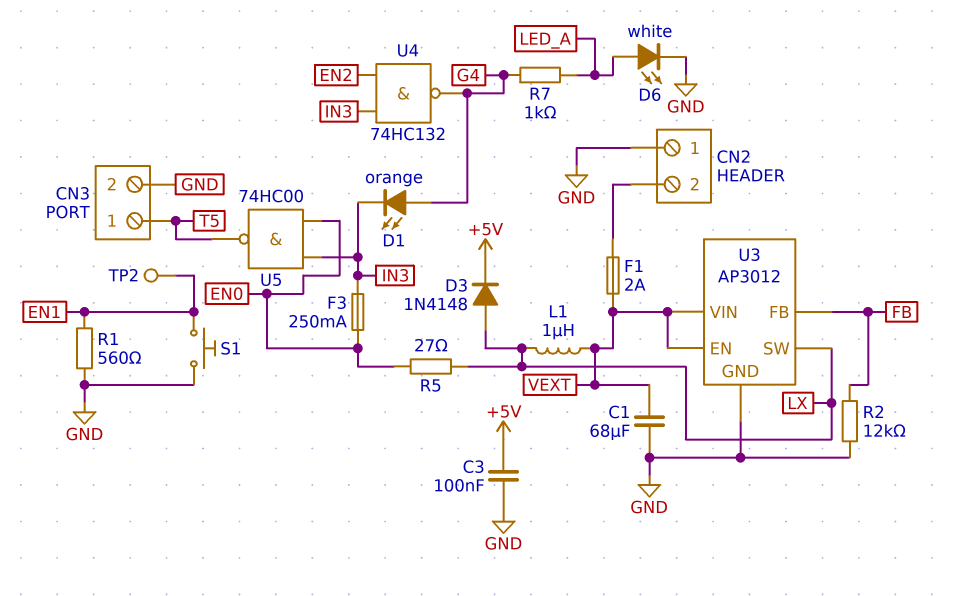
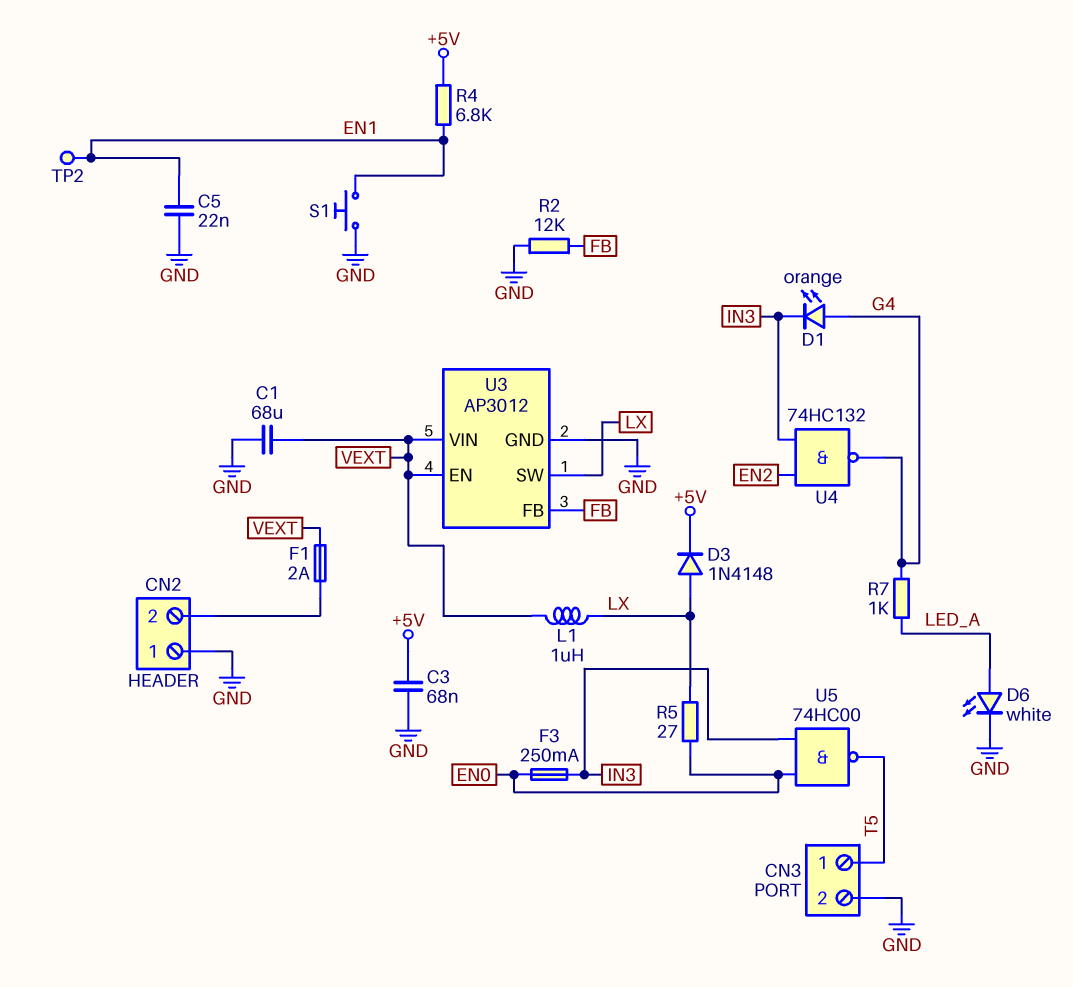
C3: 100nF (+5V, GND) -> 68nF (+5V, GND)
C5: none -> 22nF (EN1, GND)
R1: 560 (EN1, GND) -> none
R4: none -> 6.8k (+5V, EN1)

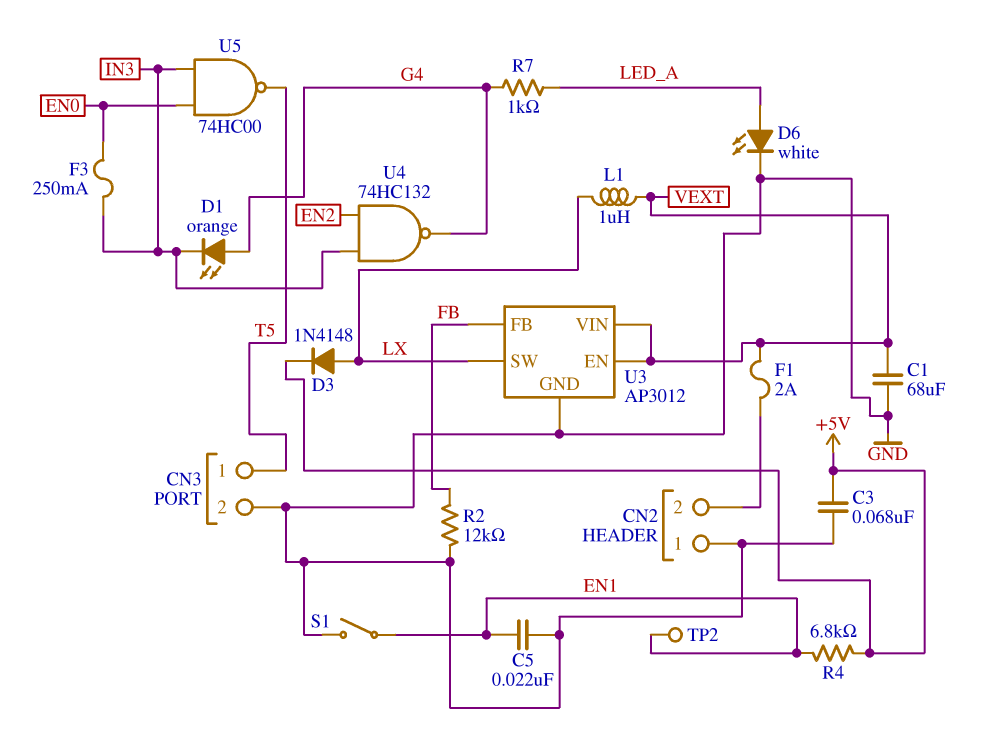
R5: 27 (EN0, LX) -> none
S1: button (EN1, GND) -> switch (EN1, GND)

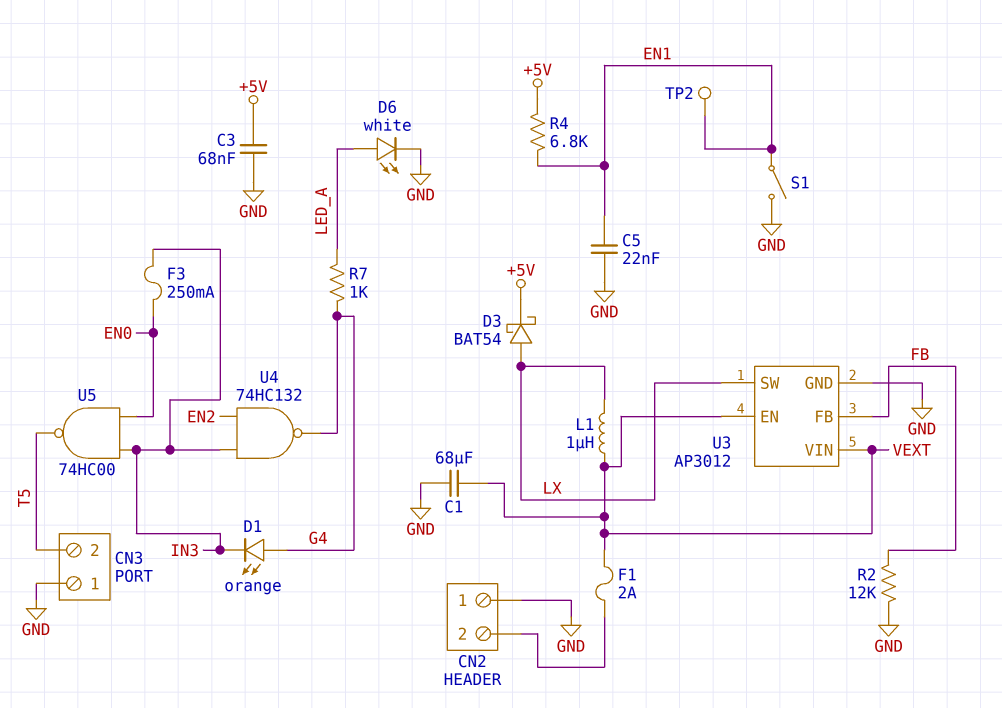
CN3 pin 1: T5 -> GND
CN3 pin 2: GND -> T5
D3: diode 1N4148 (A LX, K +5V) -> schottky BAT54 (A LX, K +5V)

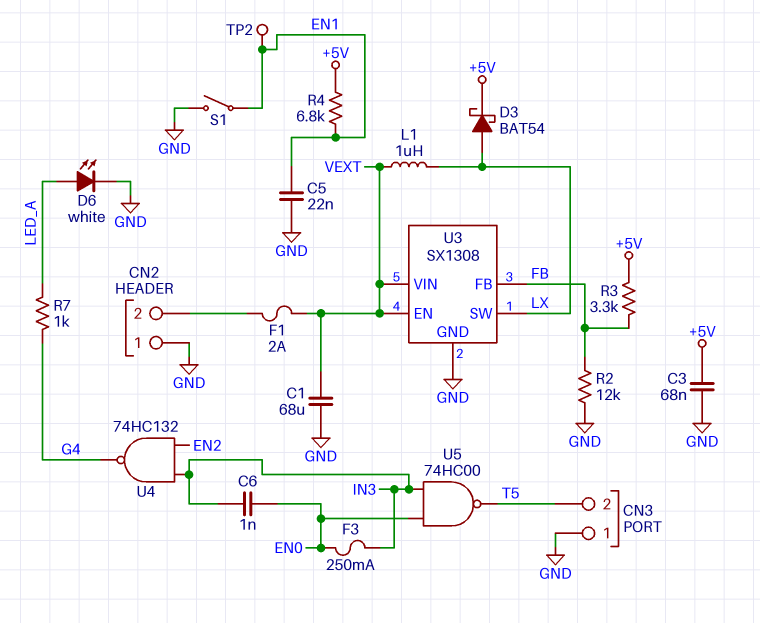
C6: none -> 1nF (EN0, IN3)
D1: LED orange (A G4, K IN3) -> none
R3: none -> 3.3k (+5V, FB)
U3: AP3012 -> SX1308

